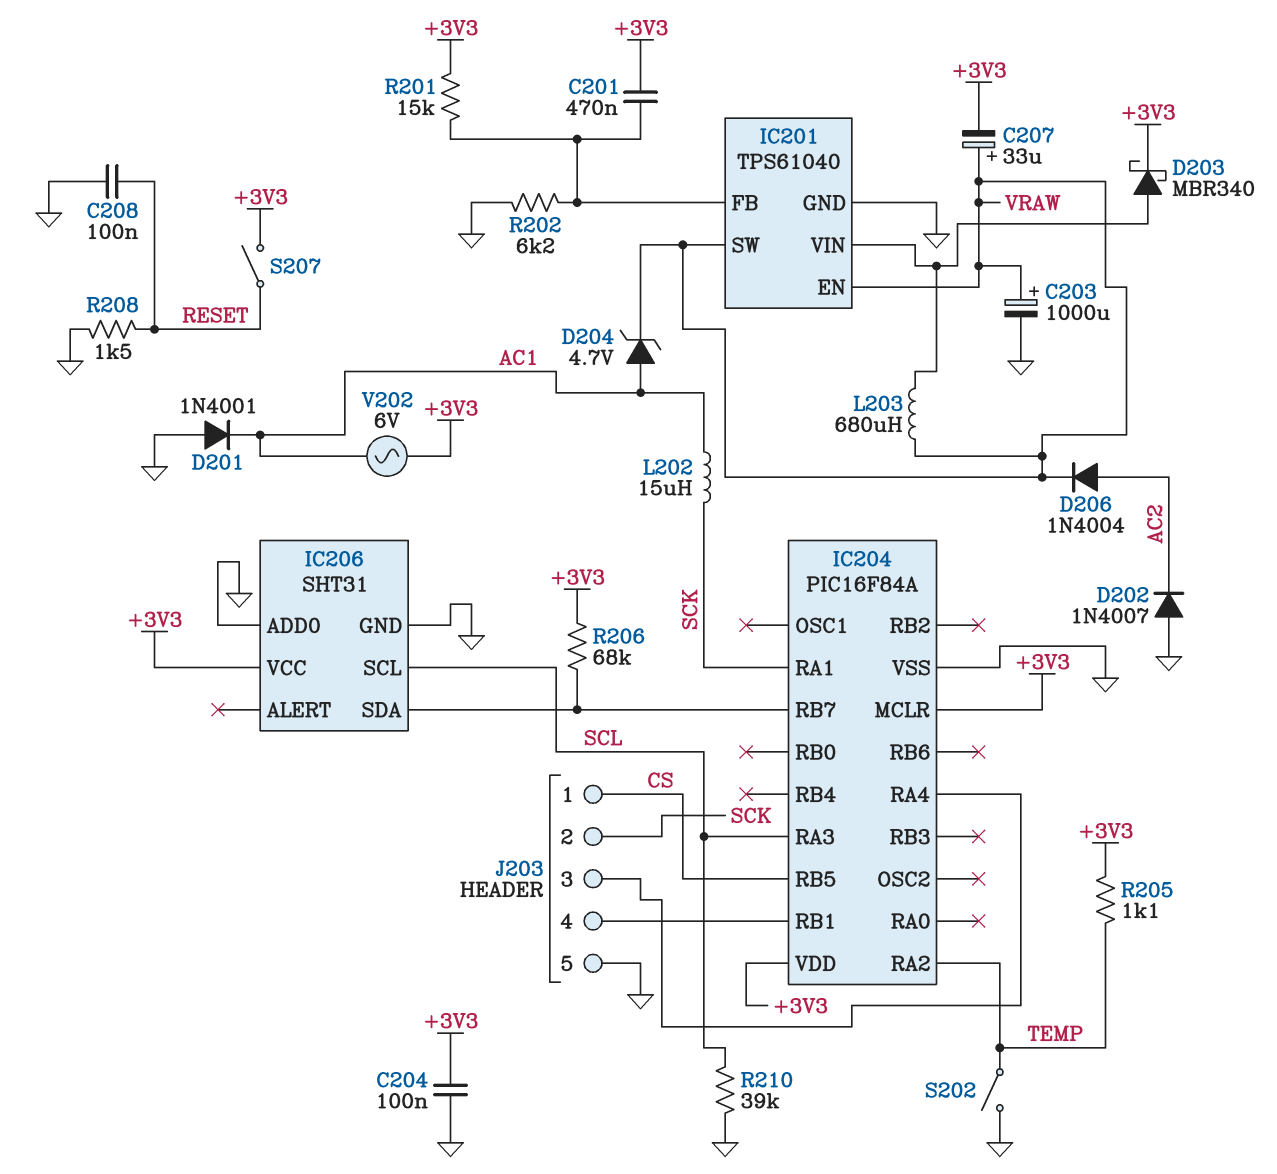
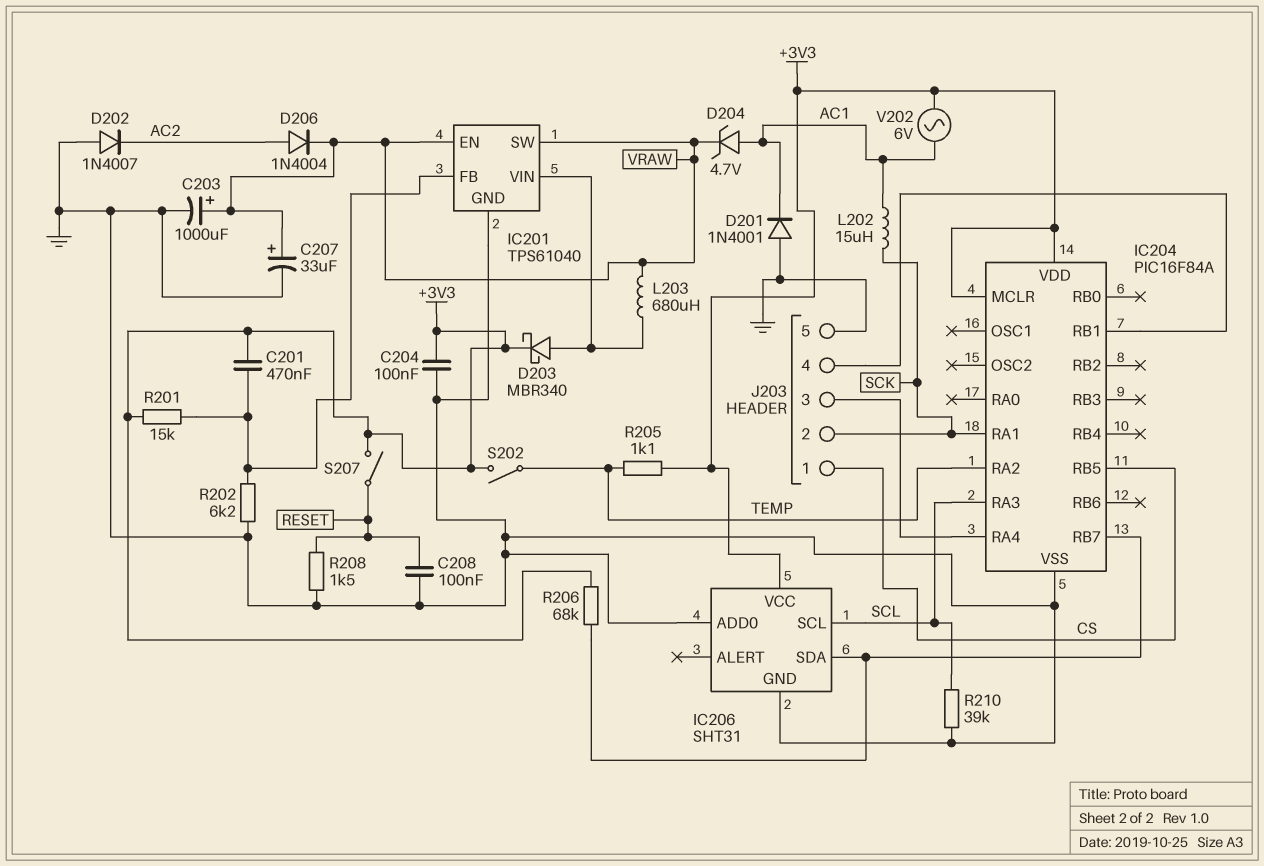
C207: 33uF (plus VRAW, minus +3V3) -> 33uF (plus VRAW, minus GND)
S202: switch (GND, TEMP) -> switch (+3V3, TEMP)

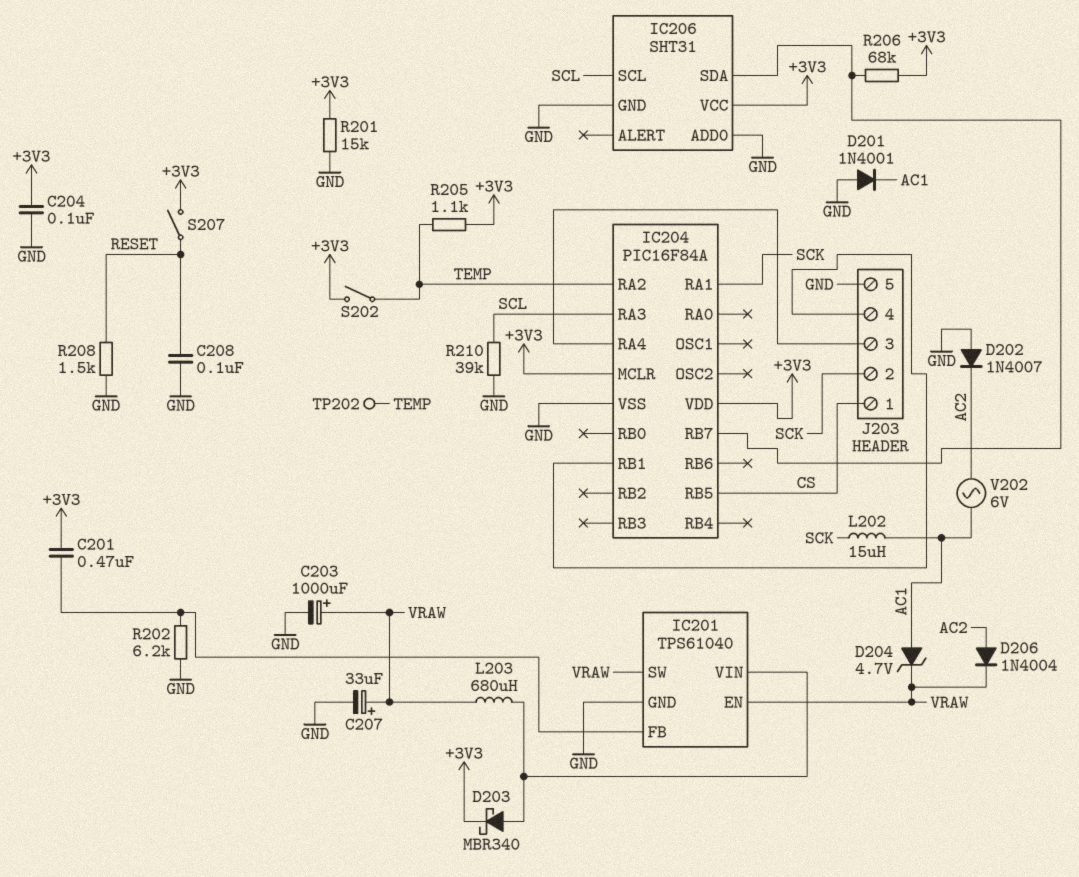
R201: 15k (+3V3, IC201/FB) -> 15k (+3V3, GND)
TP202: none -> test point (TEMP)
V202: AC 6V (+3V3, AC1) -> AC 6V (AC1, AC2)

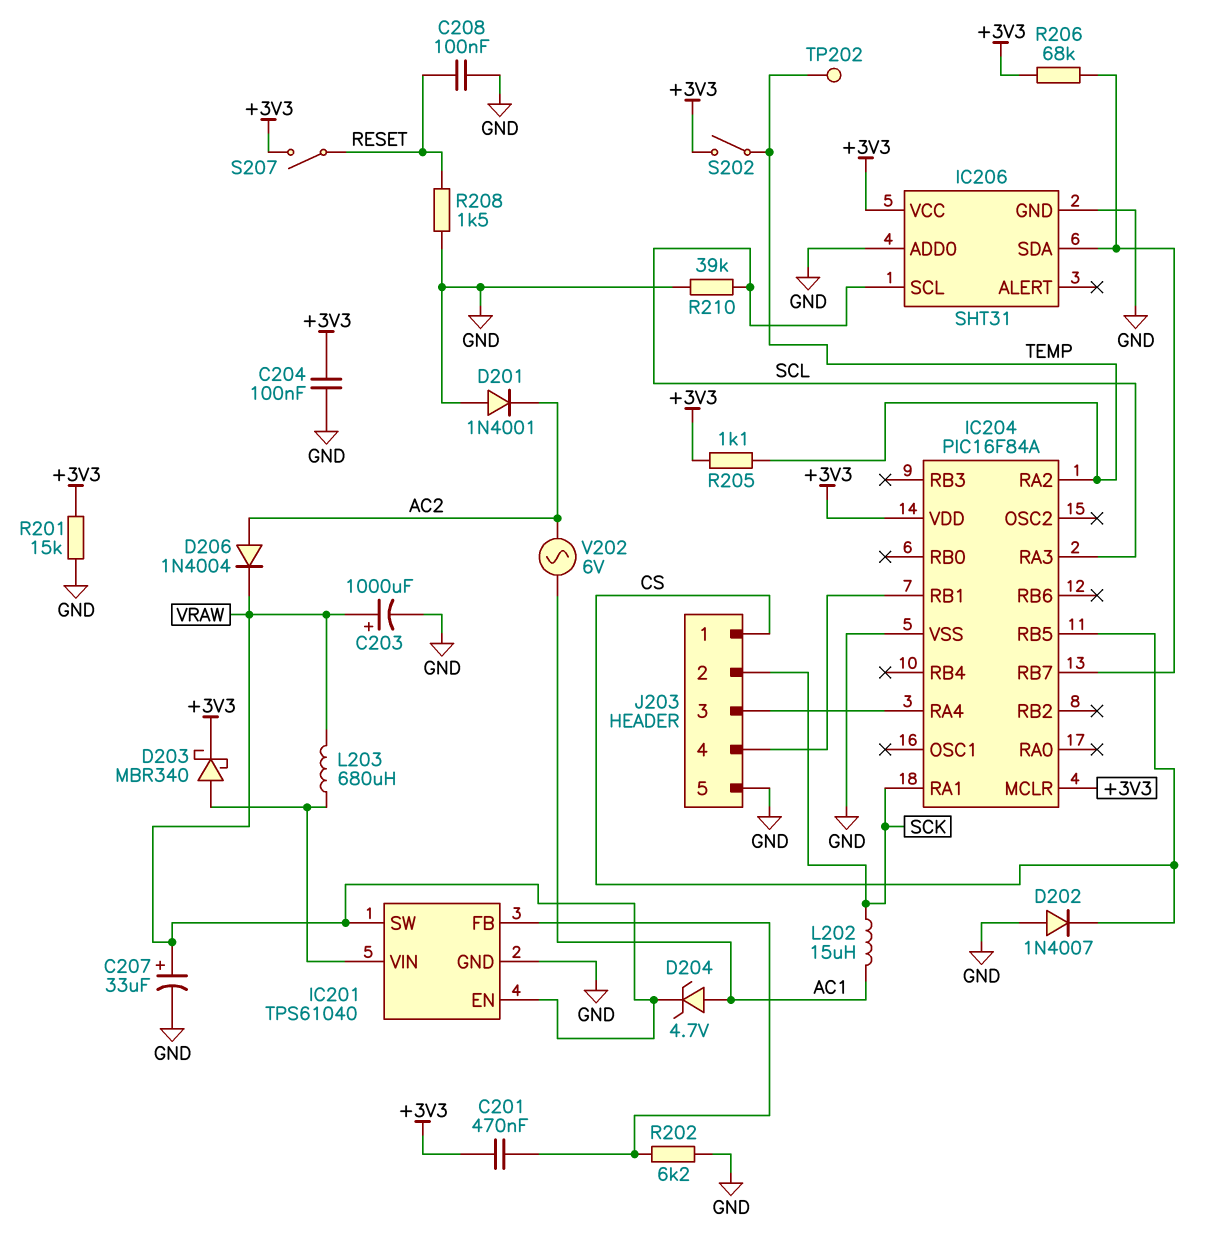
D201: diode 1N4001 (A GND, K AC1) -> diode 1N4001 (A GND, K AC2)
D202: diode 1N4007 (A GND, K AC2) -> diode 1N4007 (A GND, K CS)

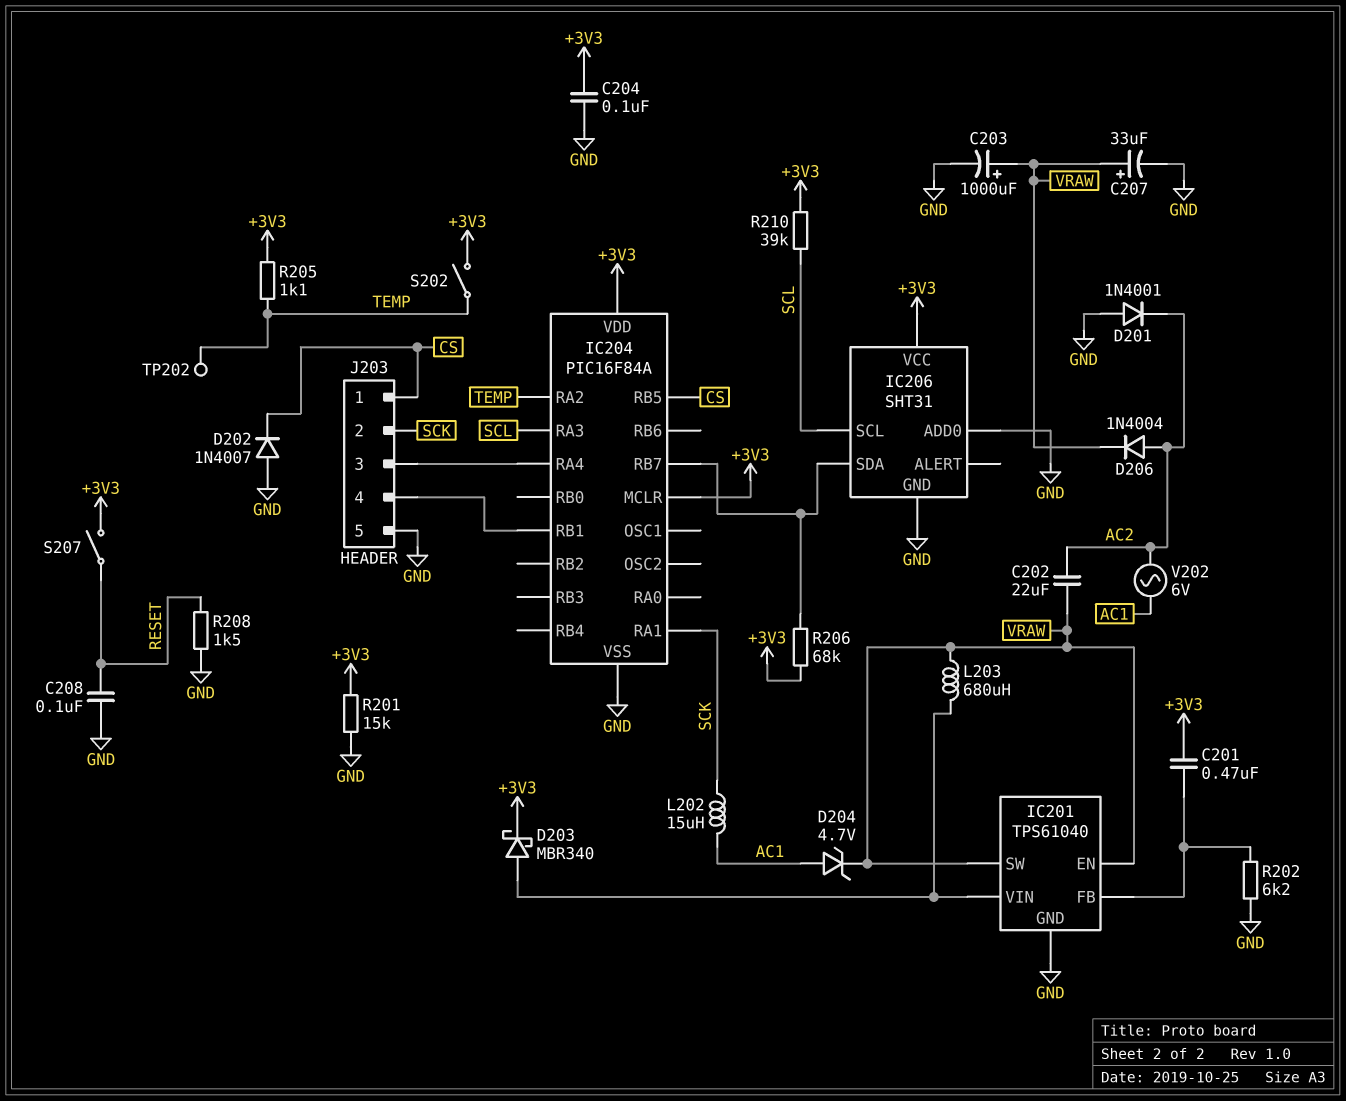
C202: none -> 22uF (AC2, VRAW)
R210: 39k (GND, SCL) -> 39k (+3V3, SCL)

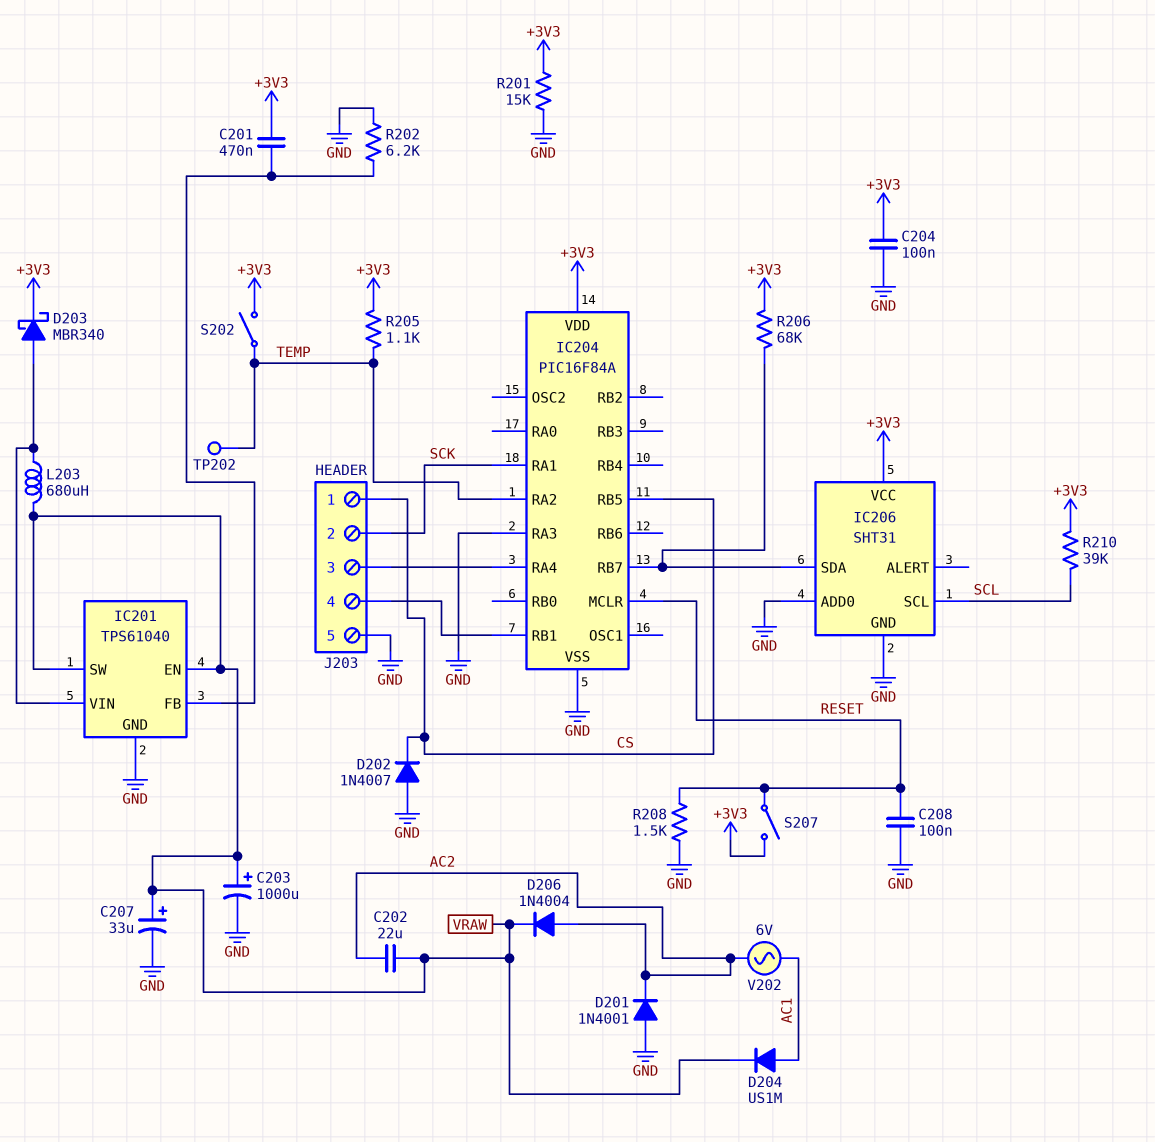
D204: zener 4.7V (A AC1, K VRAW) -> diode US1M (A AC1, K VRAW)
IC204 pin MCLR: +3V3 -> RESET
IC204 pin RA3: SCL -> GND
L202: 15uH (AC1, SCK) -> none

